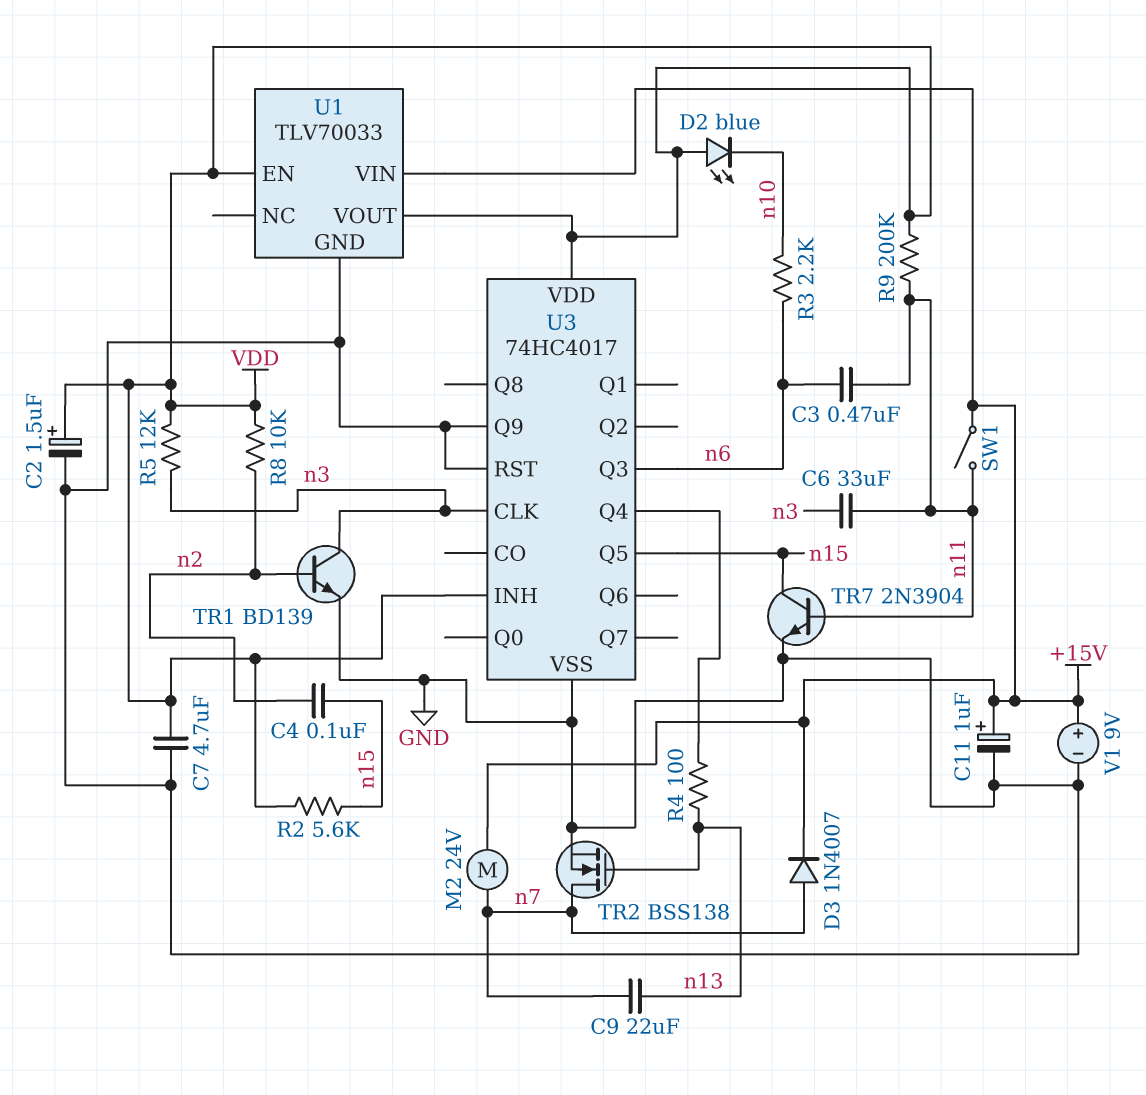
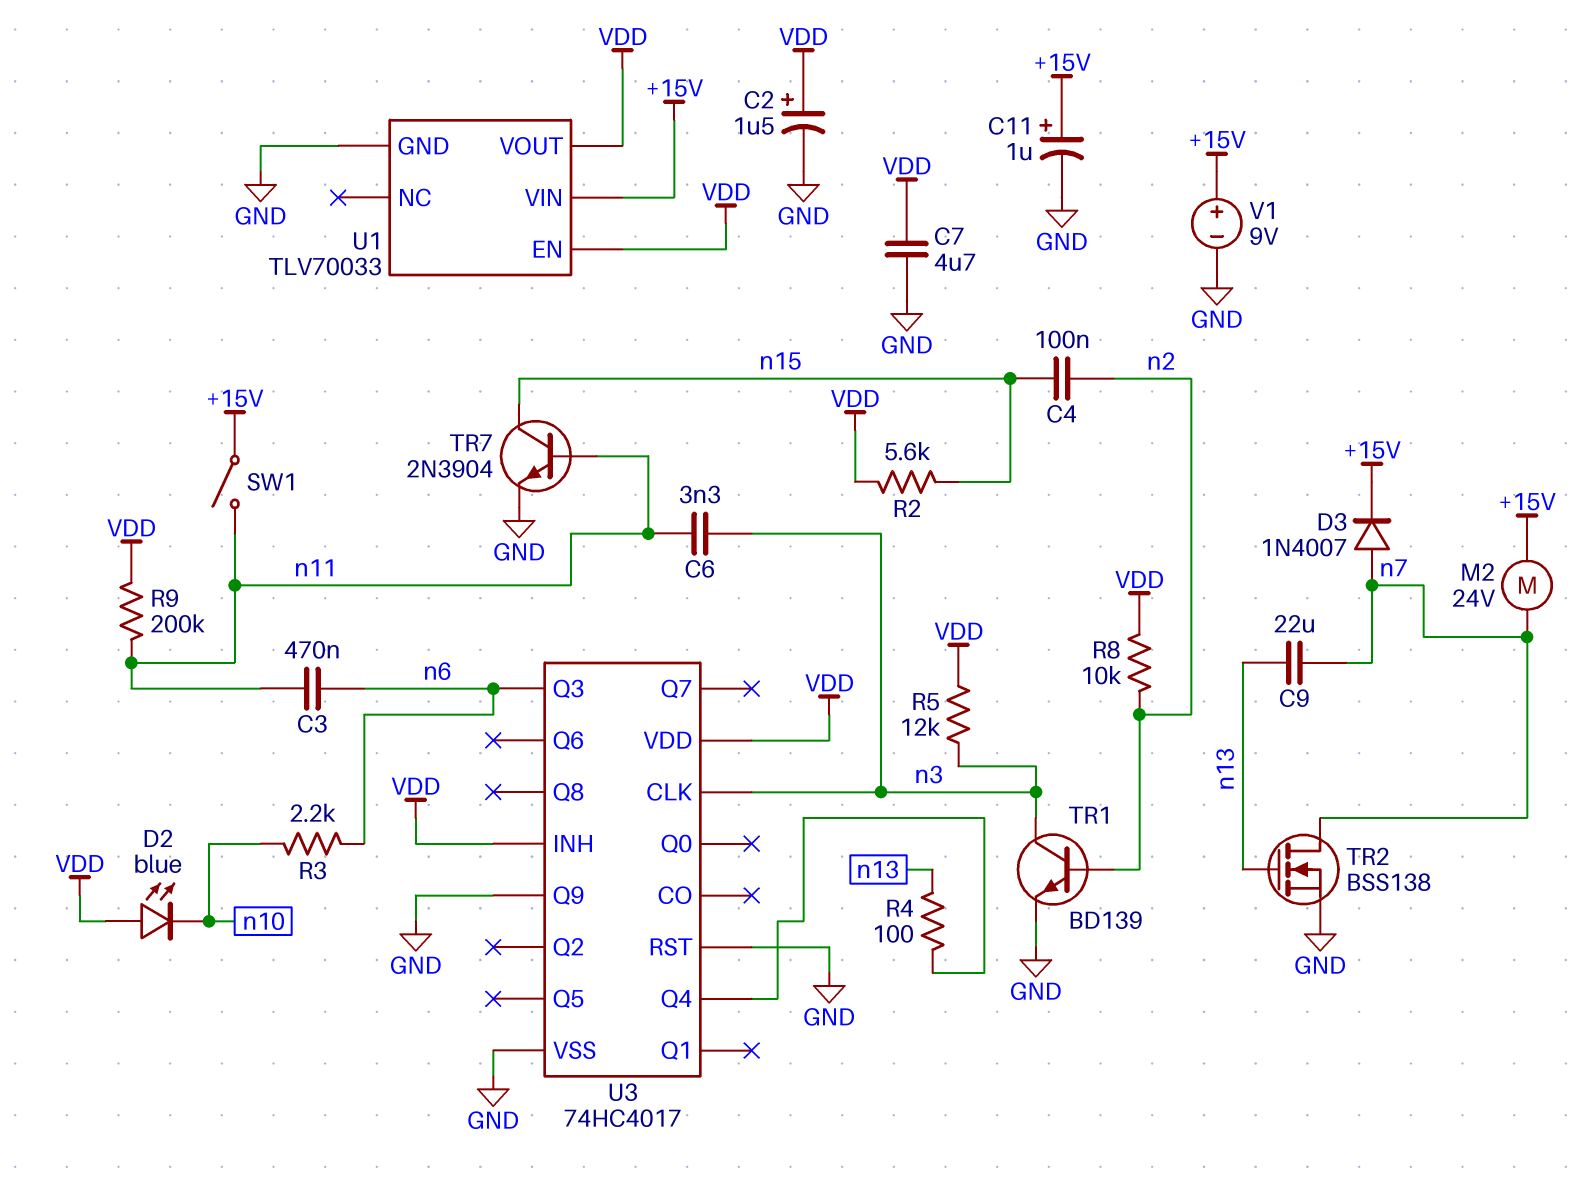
C6: 33uF (n3, n11) -> 3.3nF (n3, n11)
U3 pin Q5: n15 -> none

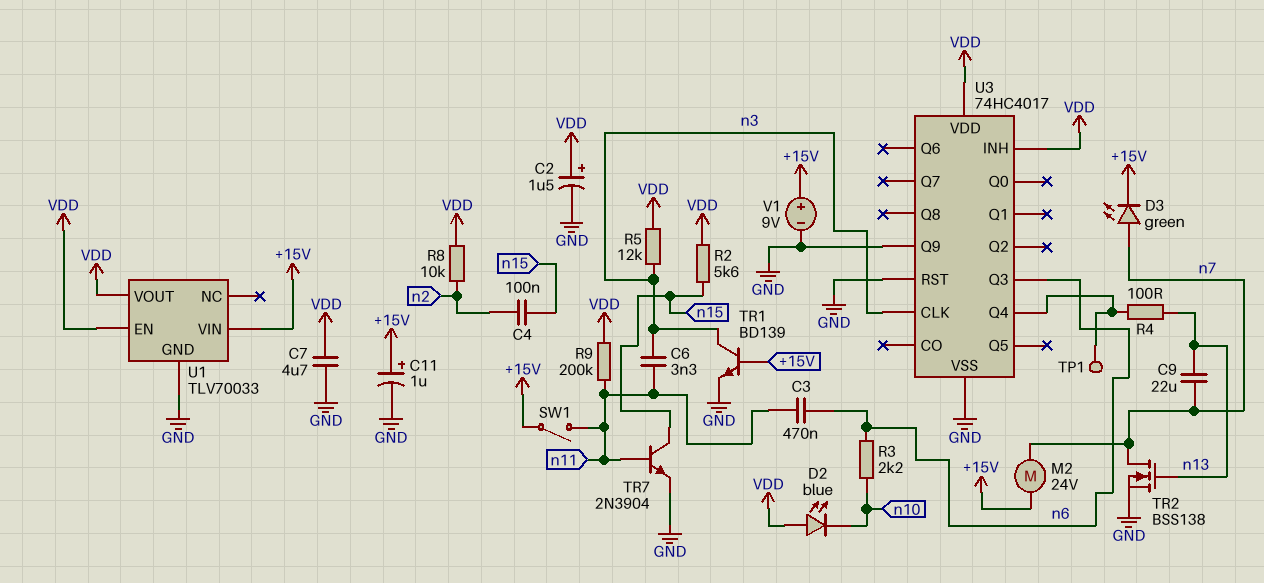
D3: diode 1N4007 (A n7, K +15V) -> LED green (A n7, K +15V)
TP1: none -> test point (U3/Q4)
TR1: NPN BD139 (B n2, C n3, E GND) -> NPN BD139 (B +15V, C n3, E GND)

